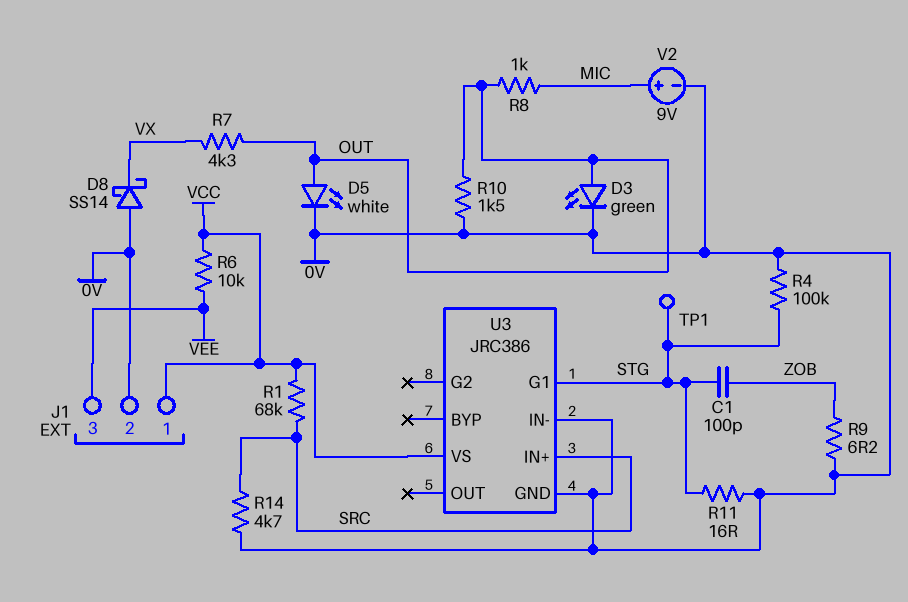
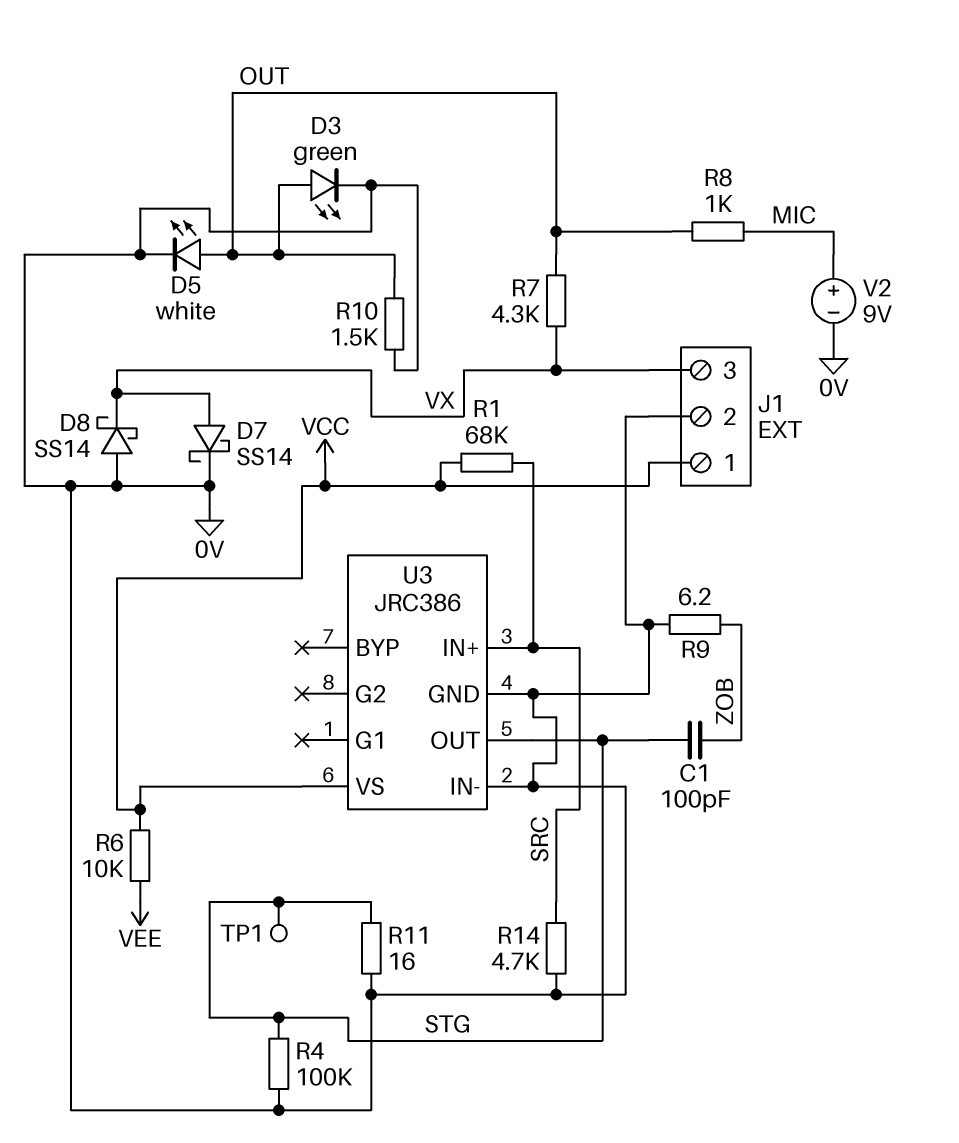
D7: none -> schottky SS14 (A VX, K 0V)
J1 pin 3: VEE -> VX
U3 pin G1: STG -> none
U3 pin OUT: none -> STG

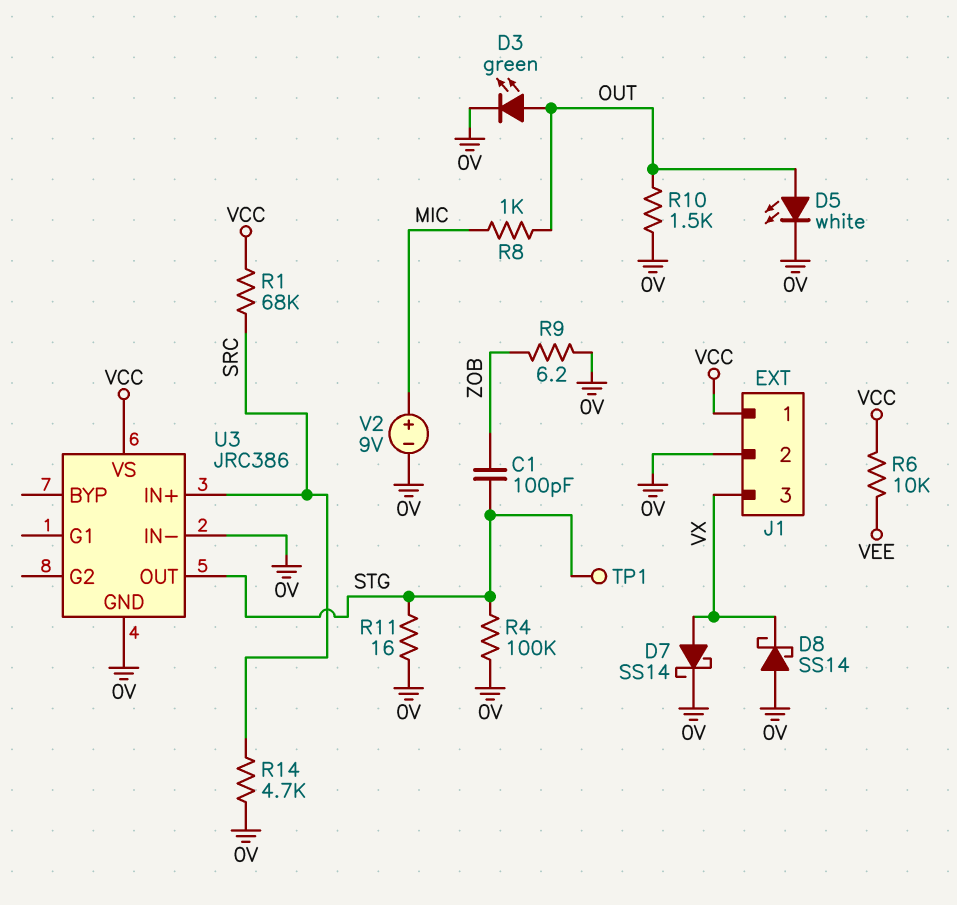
R7: 4.3k (OUT, VX) -> none

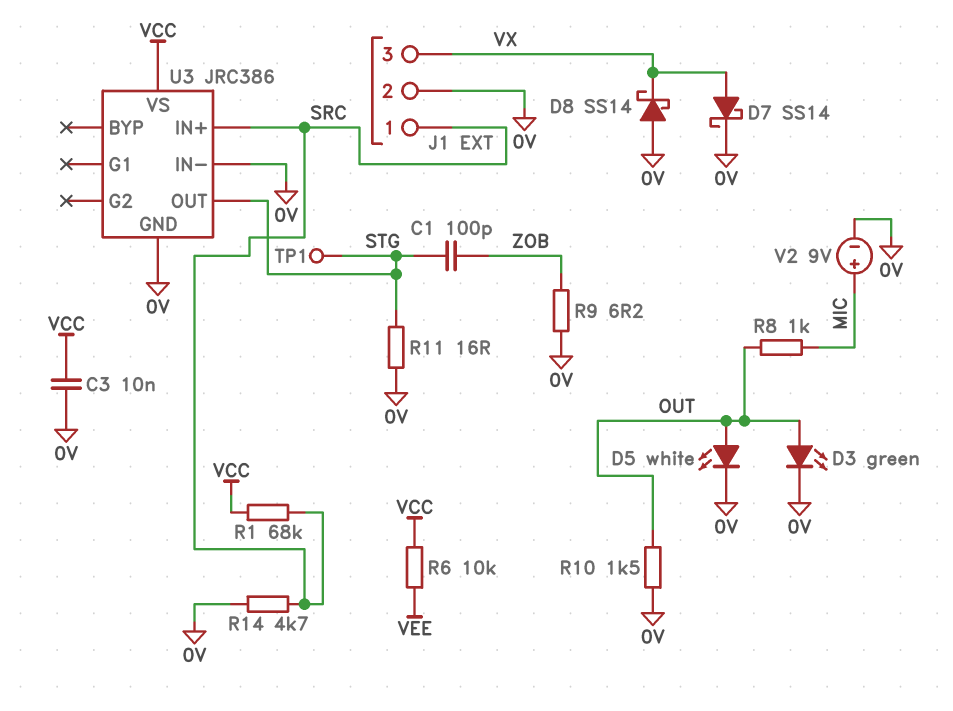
C3: none -> 10nF (0V, VCC)
J1 pin 1: VCC -> SRC
R4: 100k (0V, STG) -> none

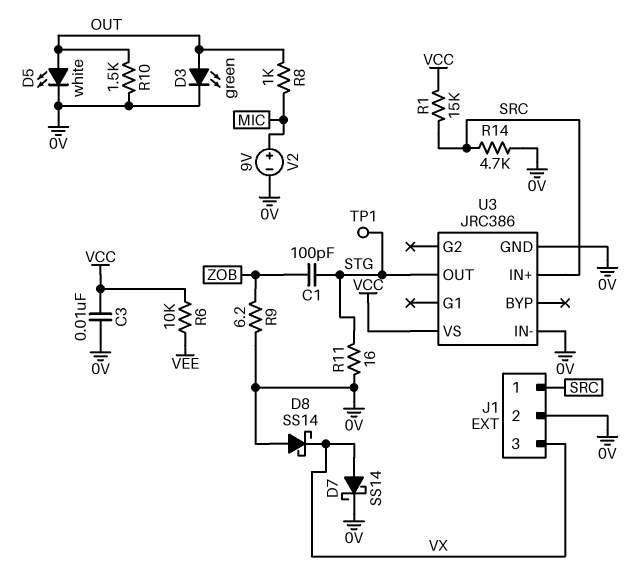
R1: 68k (SRC, VCC) -> 15k (SRC, VCC)

